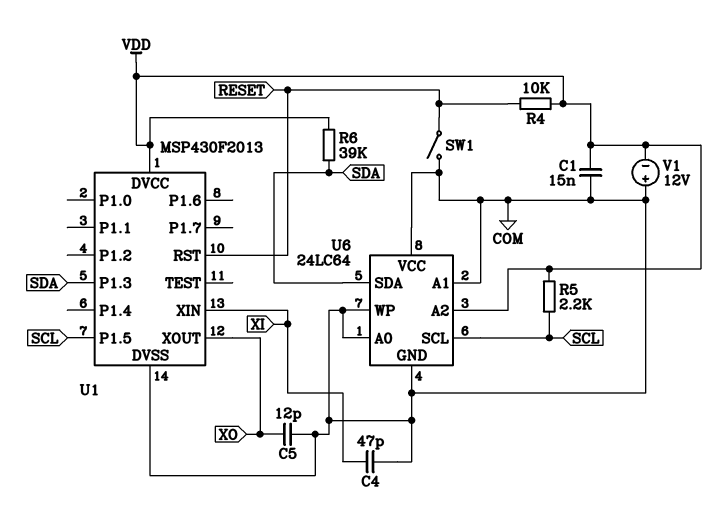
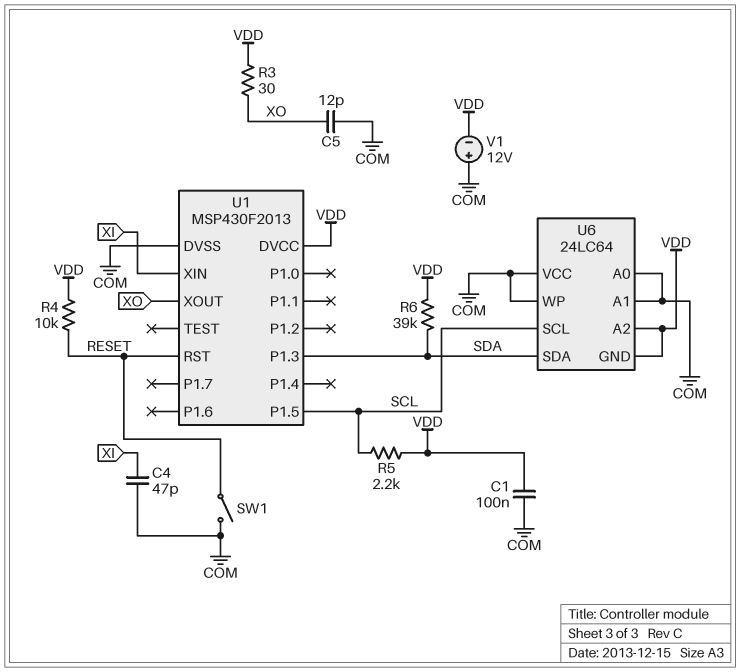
C1: 15nF (COM, VDD) -> 100nF (COM, VDD)
R3: none -> 30 (VDD, XO)
U6 pin GND: COM -> VDD

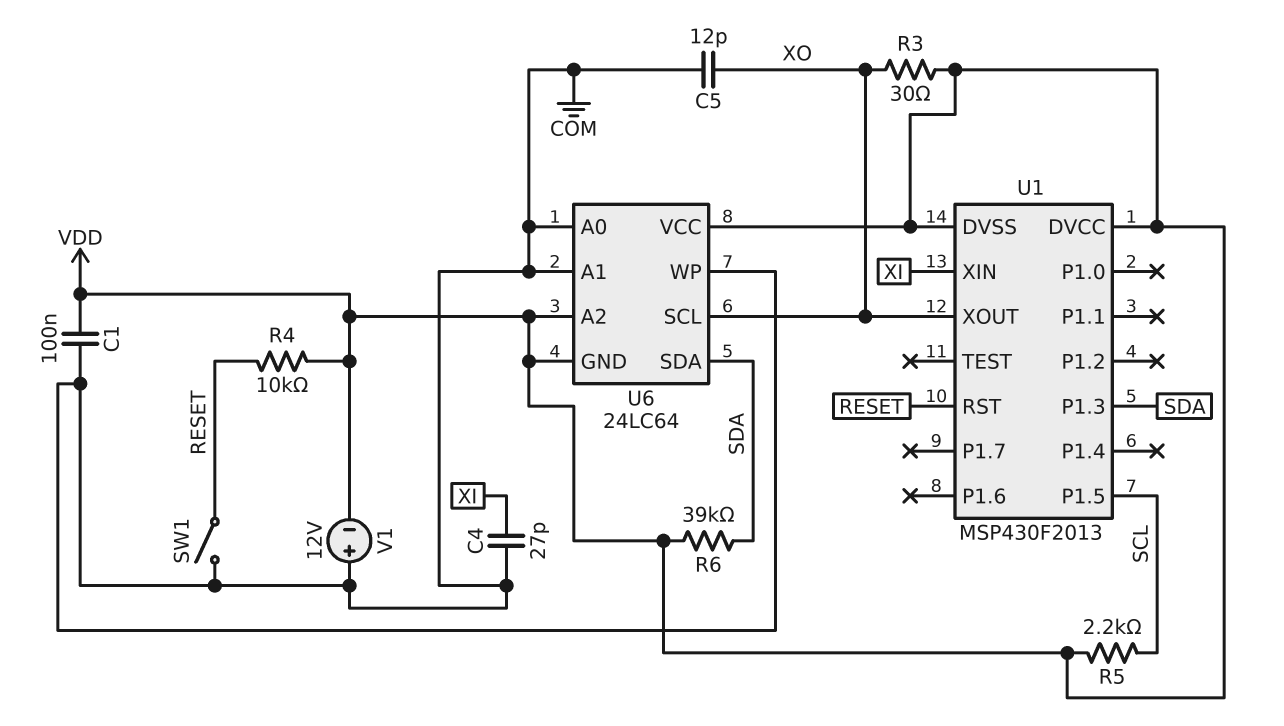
C4: 47pF (COM, XI) -> 27pF (COM, XI)
U1 pin DVSS: COM -> VDD
U6 pin SCL: SCL -> XO
U6 pin VCC: COM -> VDD

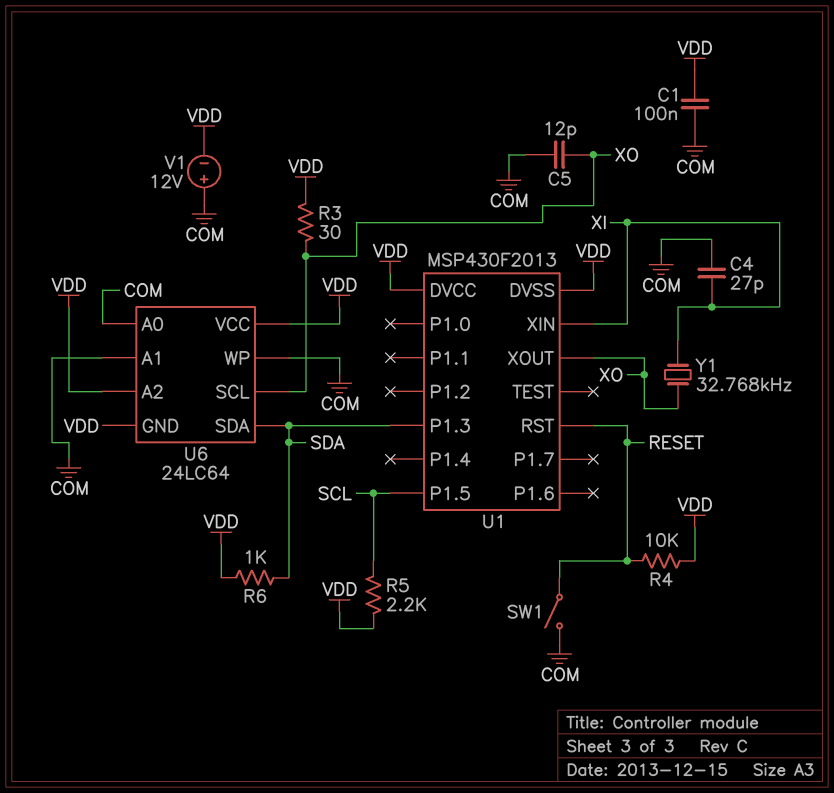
R6: 39k (SDA, VDD) -> 1k (SDA, VDD)
Y1: none -> 32.768kHz (XI, XO)

